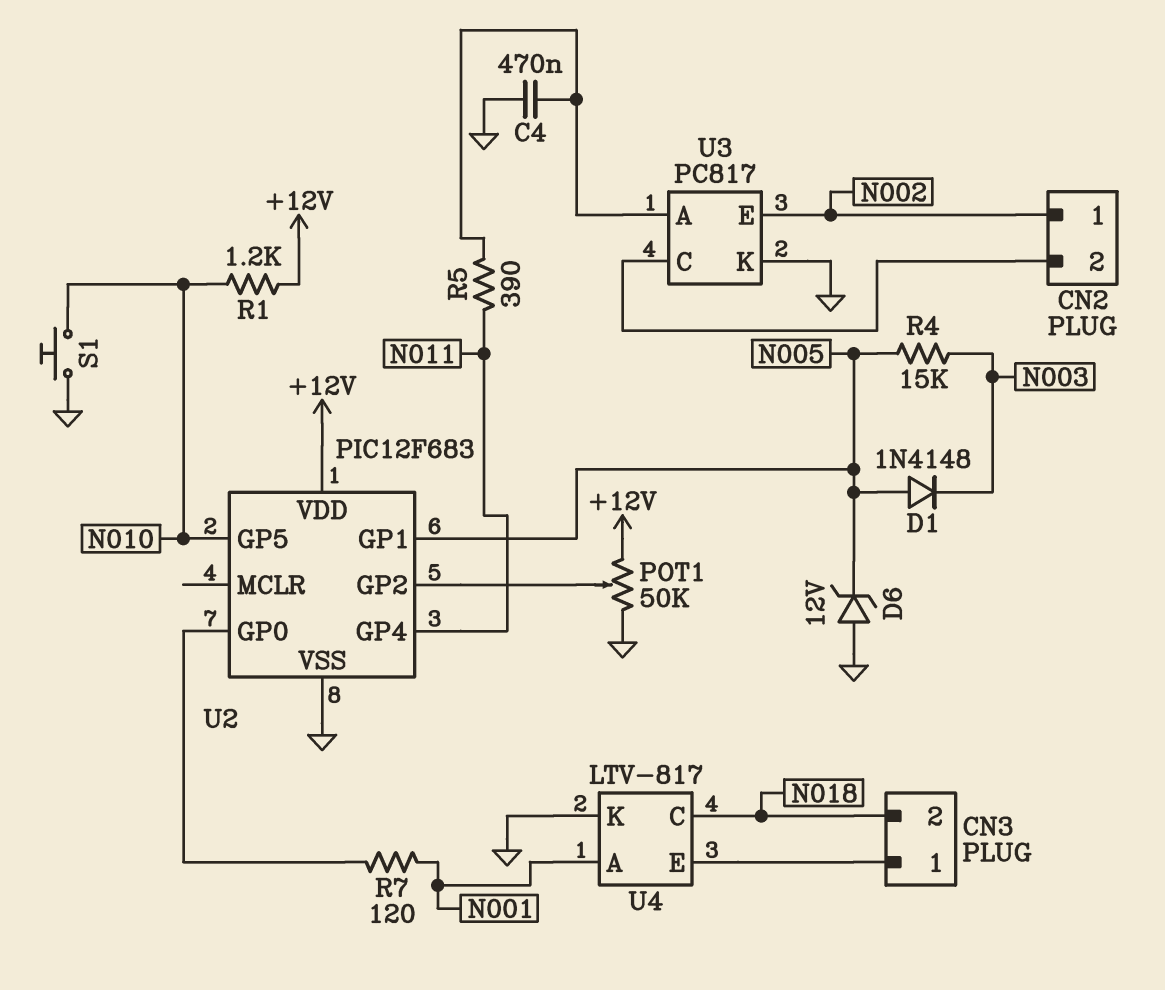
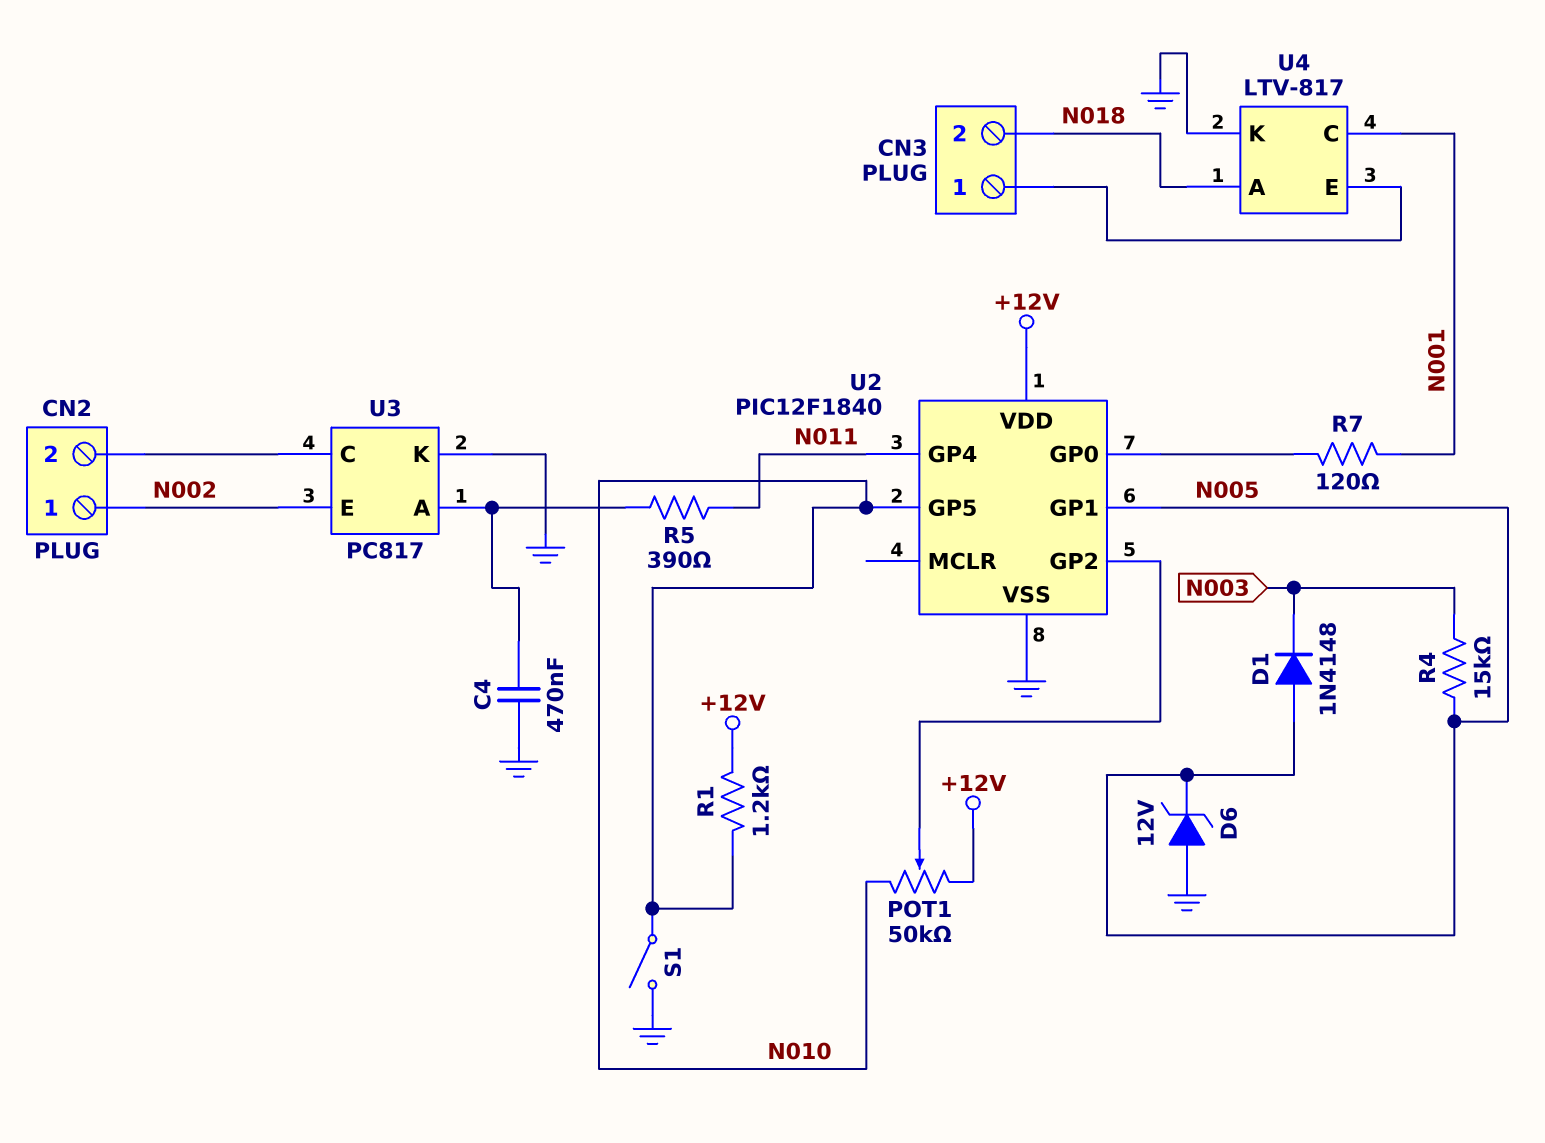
POT1: 50k (+12V, GND, wiper U2/GP2) -> 50k (+12V, N010, wiper U2/GP2)
S1: button (GND, N010) -> switch (GND, N010)
U2: PIC12F683 -> PIC12F1840
U4 pin A: N001 -> N018
U4 pin C: N018 -> N001

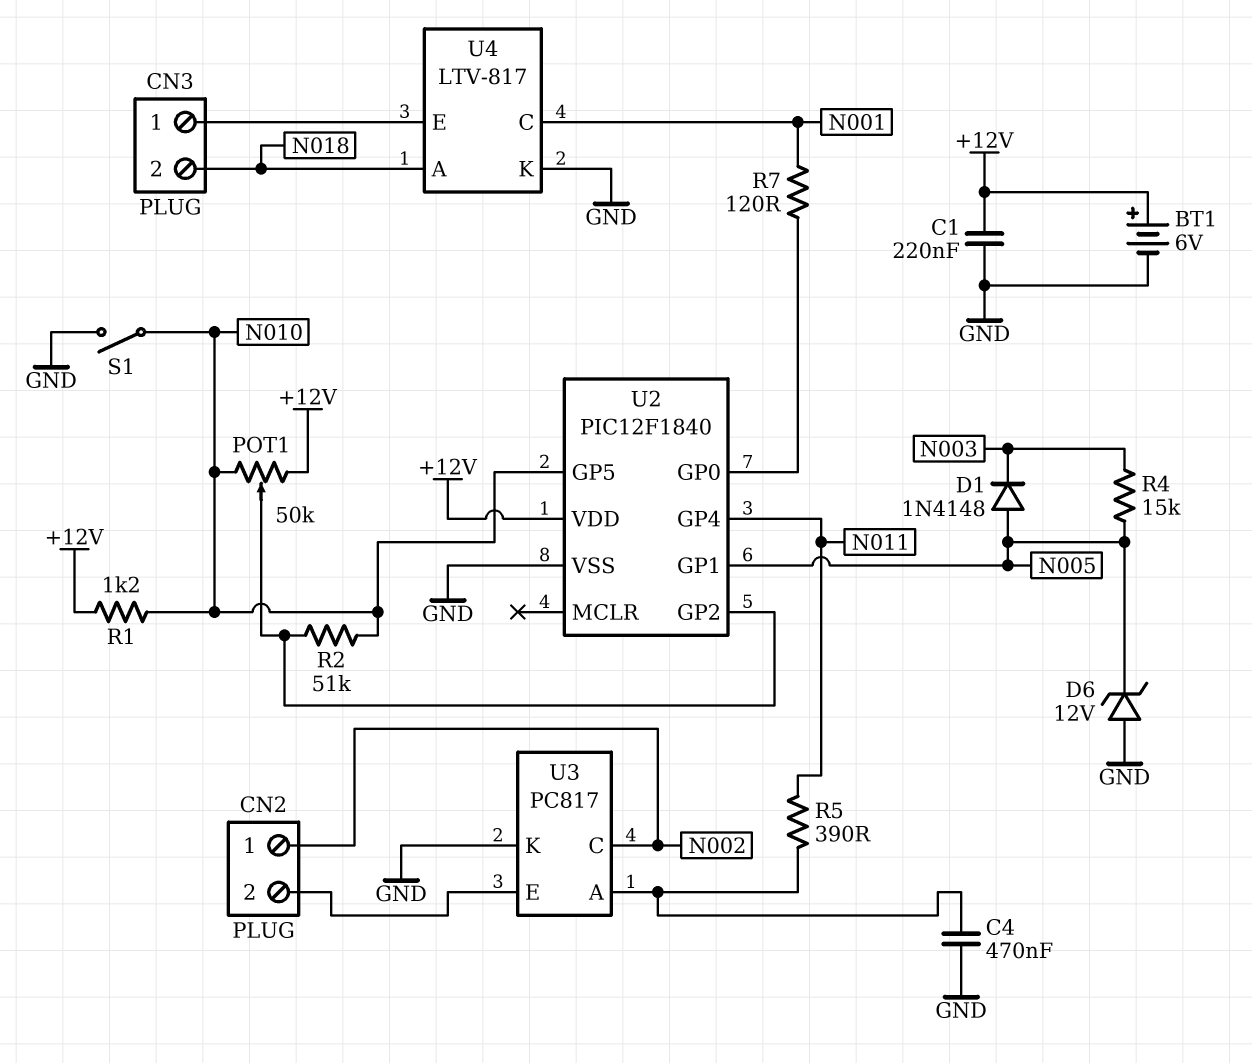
BT1: none -> 6V (plus +12V, minus GND)
C1: none -> 220nF (+12V, GND)
R2: none -> 51k (N010, U2/GP2)
U3 pin C: CN2/2 -> N002
U3 pin E: N002 -> CN2/2

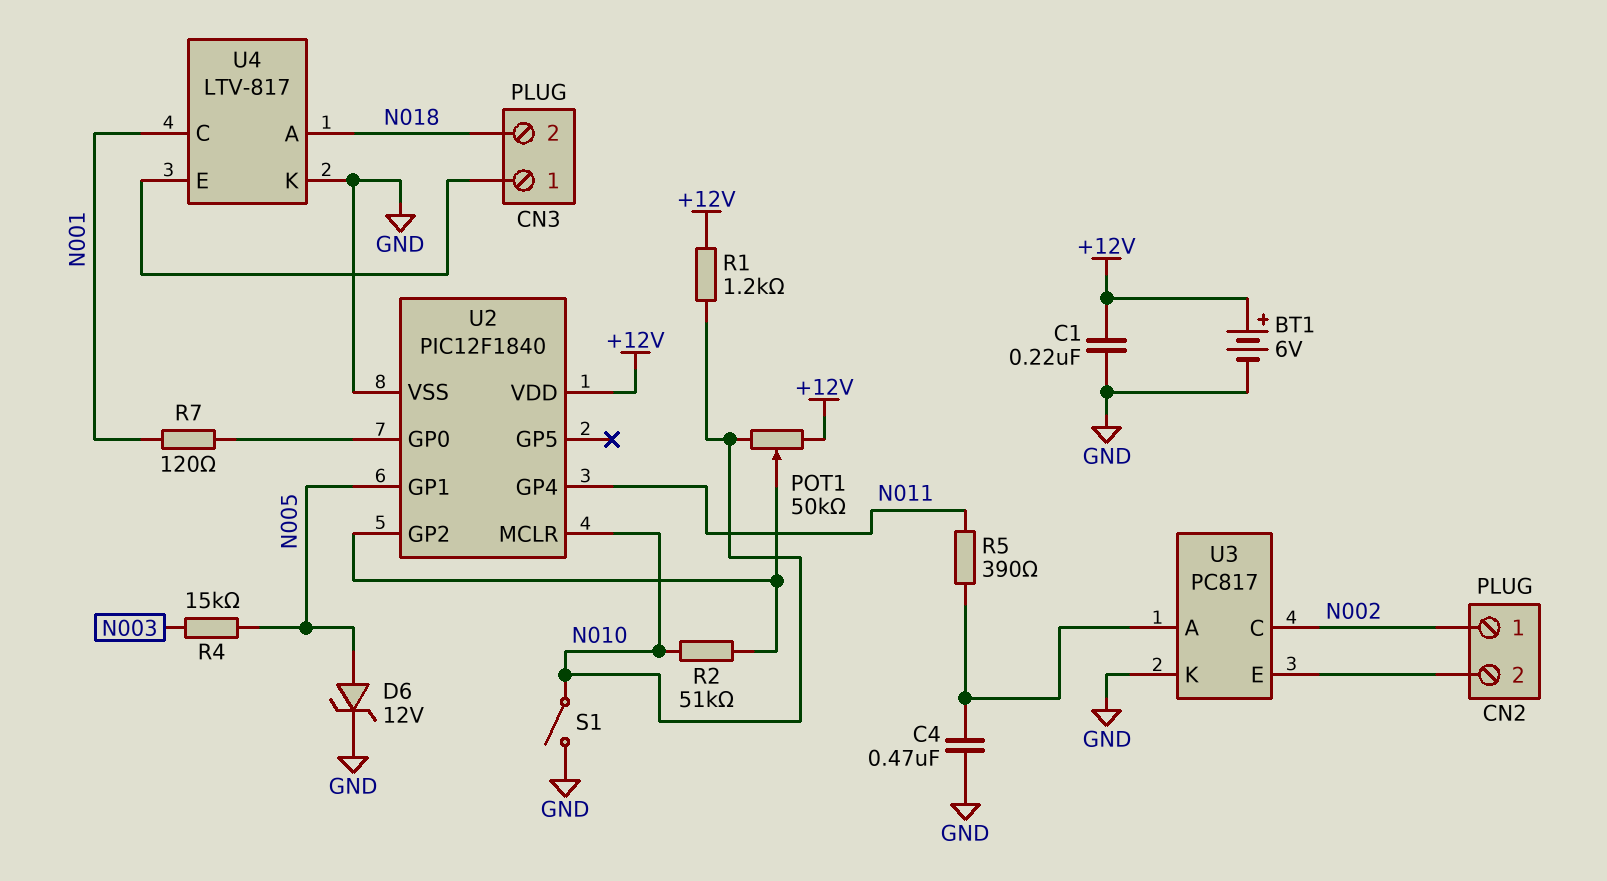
D1: diode 1N4148 (A N005, K N003) -> none
D6: zener 12V (A GND, K N005) -> zener 12V (A N005, K GND)
U2 pin GP5: N010 -> none
U2 pin MCLR: none -> N010

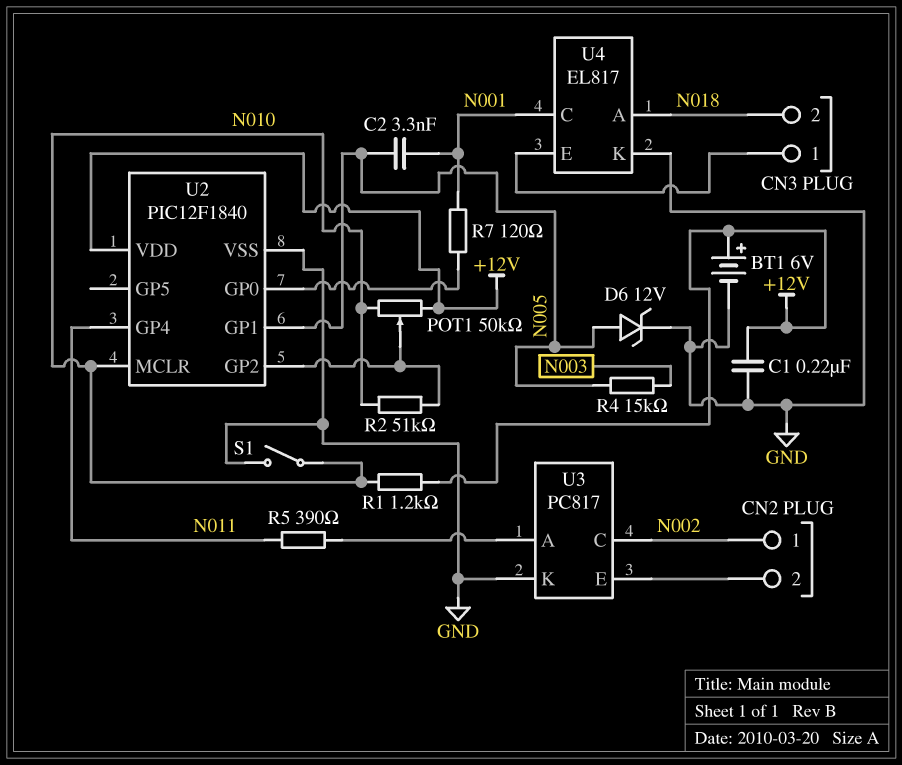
C2: none -> 3.3nF (N001, N005)
C4: 470nF (GND, U3/A) -> none
U4: LTV-817 -> EL817

